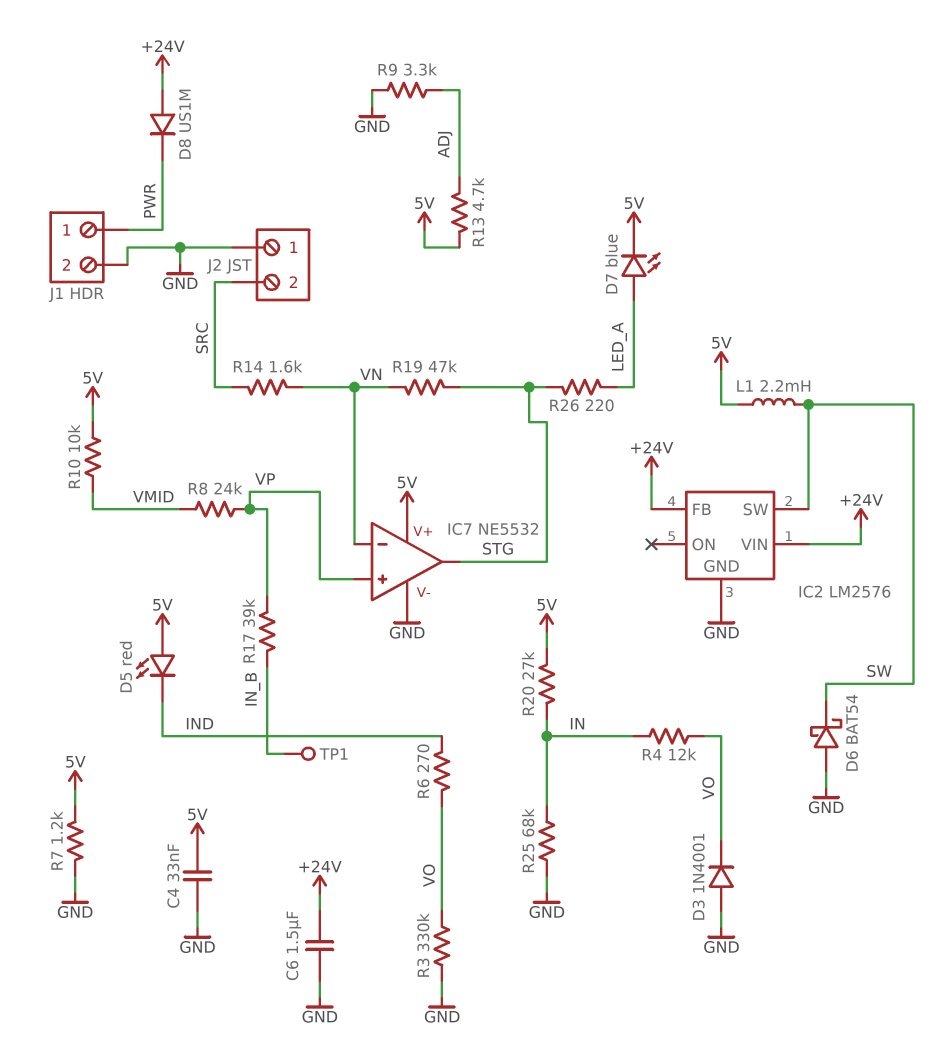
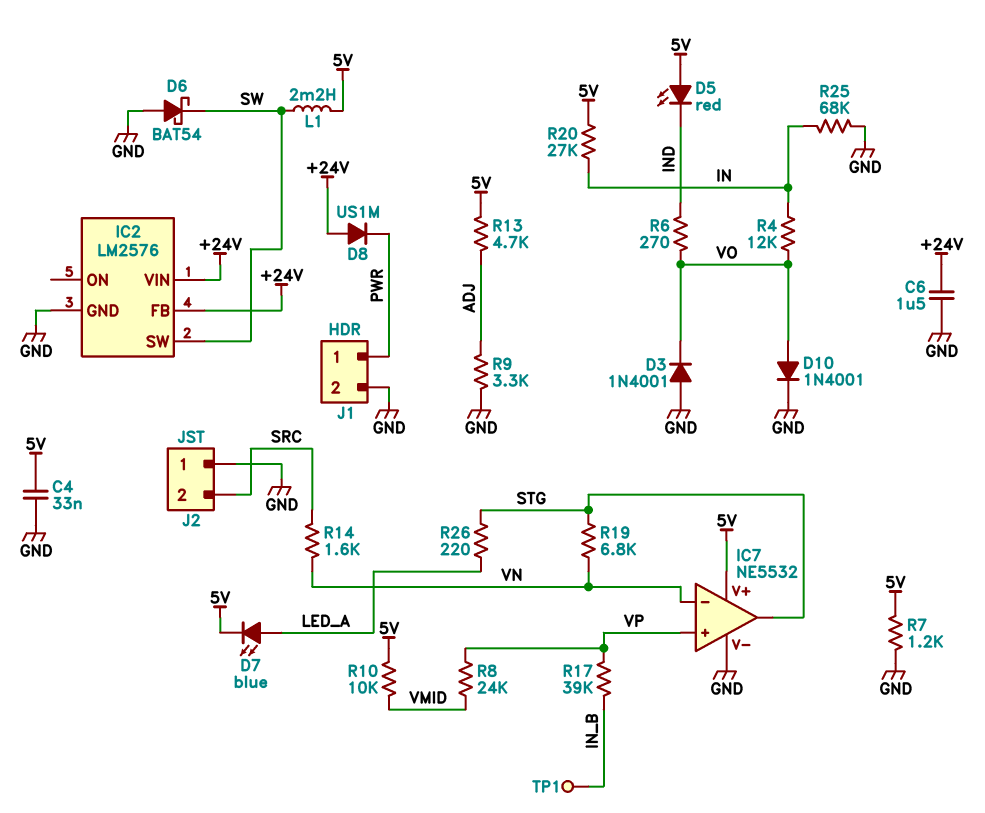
D10: none -> diode 1N4001 (A VO, K GND)
R3: 330k (GND, VO) -> none
R19: 47k (STG, VN) -> 6.8k (STG, VN)

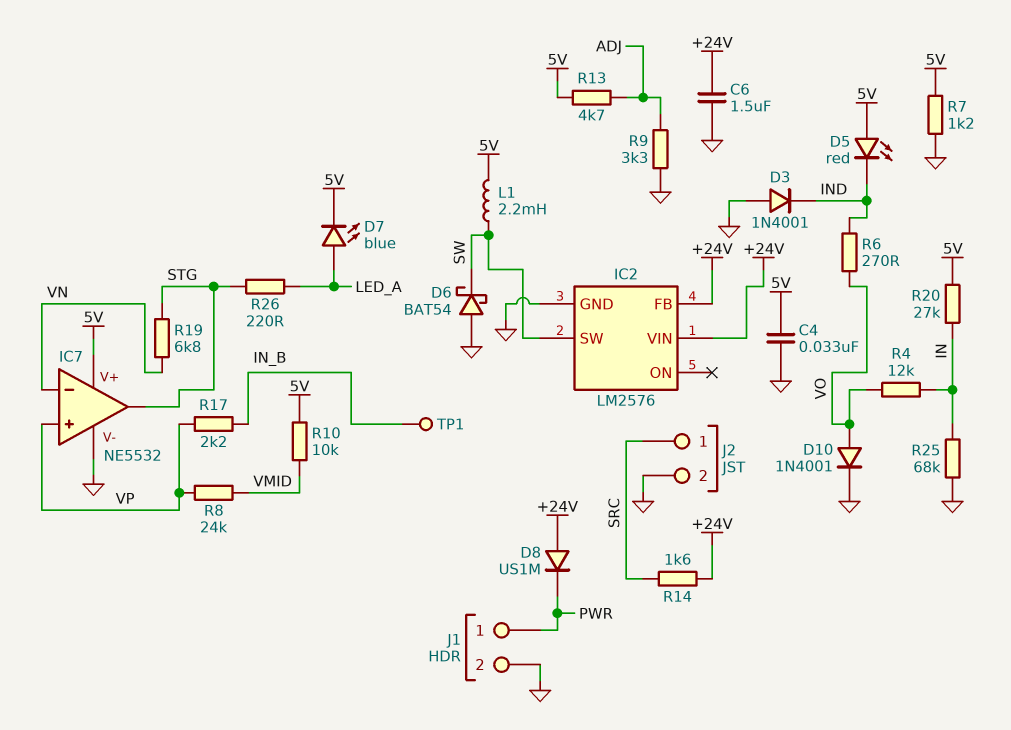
D3: diode 1N4001 (A GND, K VO) -> diode 1N4001 (A GND, K IND)
J2 pin 1: GND -> SRC
J2 pin 2: SRC -> GND
R14: 1.6k (SRC, VN) -> 1.6k (+24V, SRC)
R17: 39k (IN_B, VP) -> 2.2k (IN_B, VP)

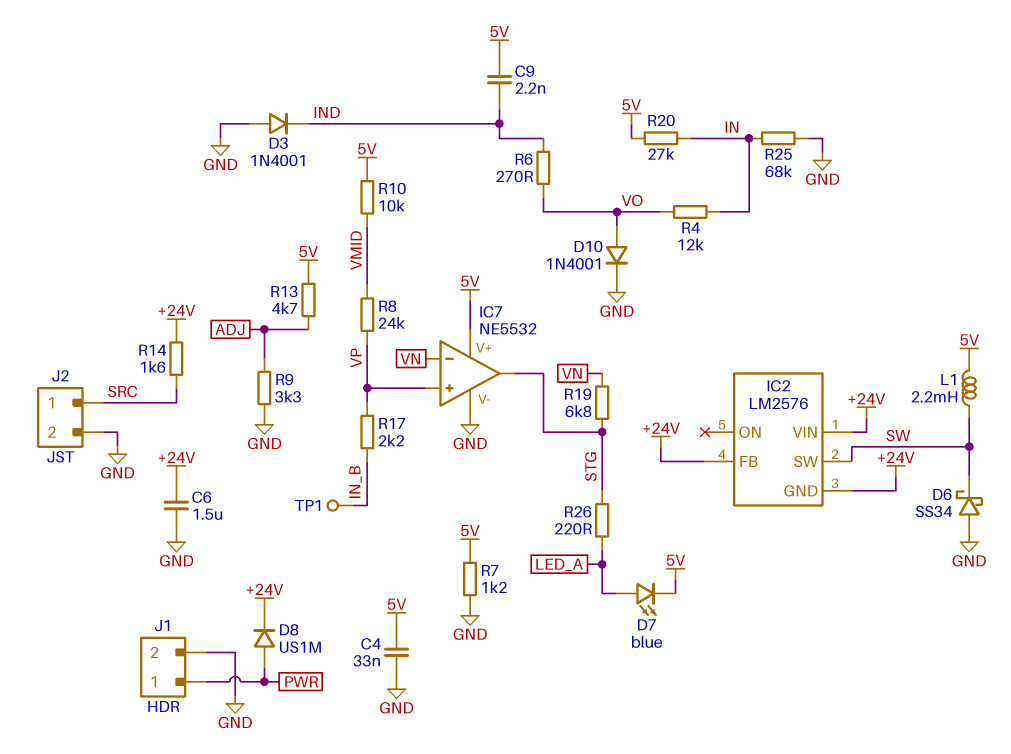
C9: none -> 2.2nF (5V, IND)
D5: LED red (A 5V, K IND) -> none
D6: schottky BAT54 (A GND, K SW) -> schottky SS34 (A GND, K SW)
D8: diode US1M (A +24V, K PWR) -> diode US1M (A PWR, K +24V)
IC2 pin GND: GND -> +24V

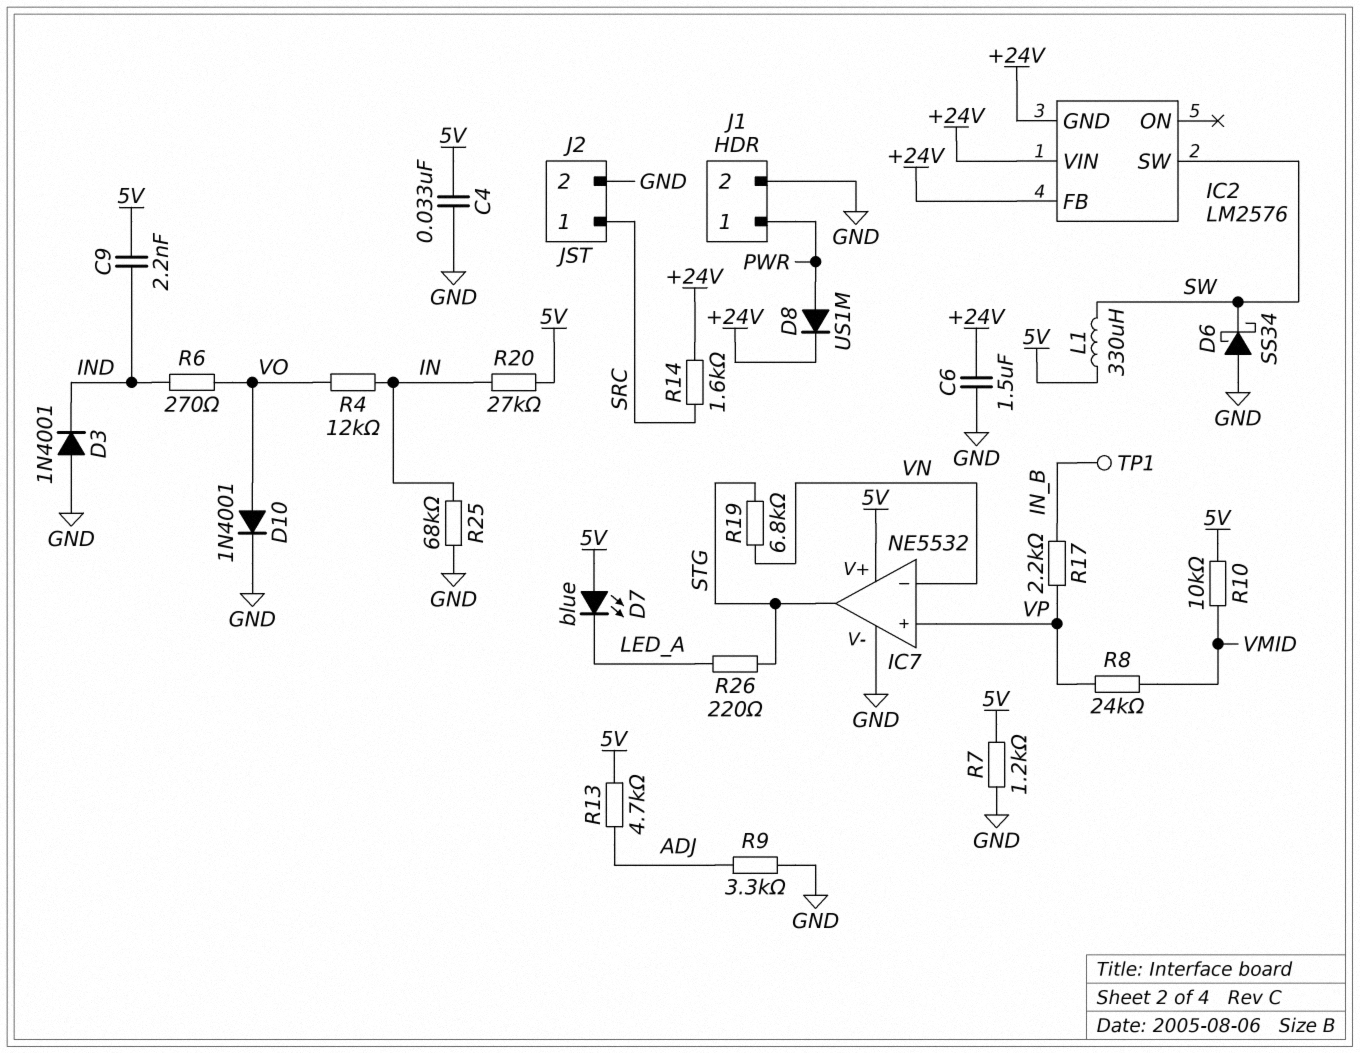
D7: LED blue (A LED_A, K 5V) -> LED blue (A 5V, K LED_A)
L1: 2.2mH (5V, SW) -> 330uH (5V, SW)

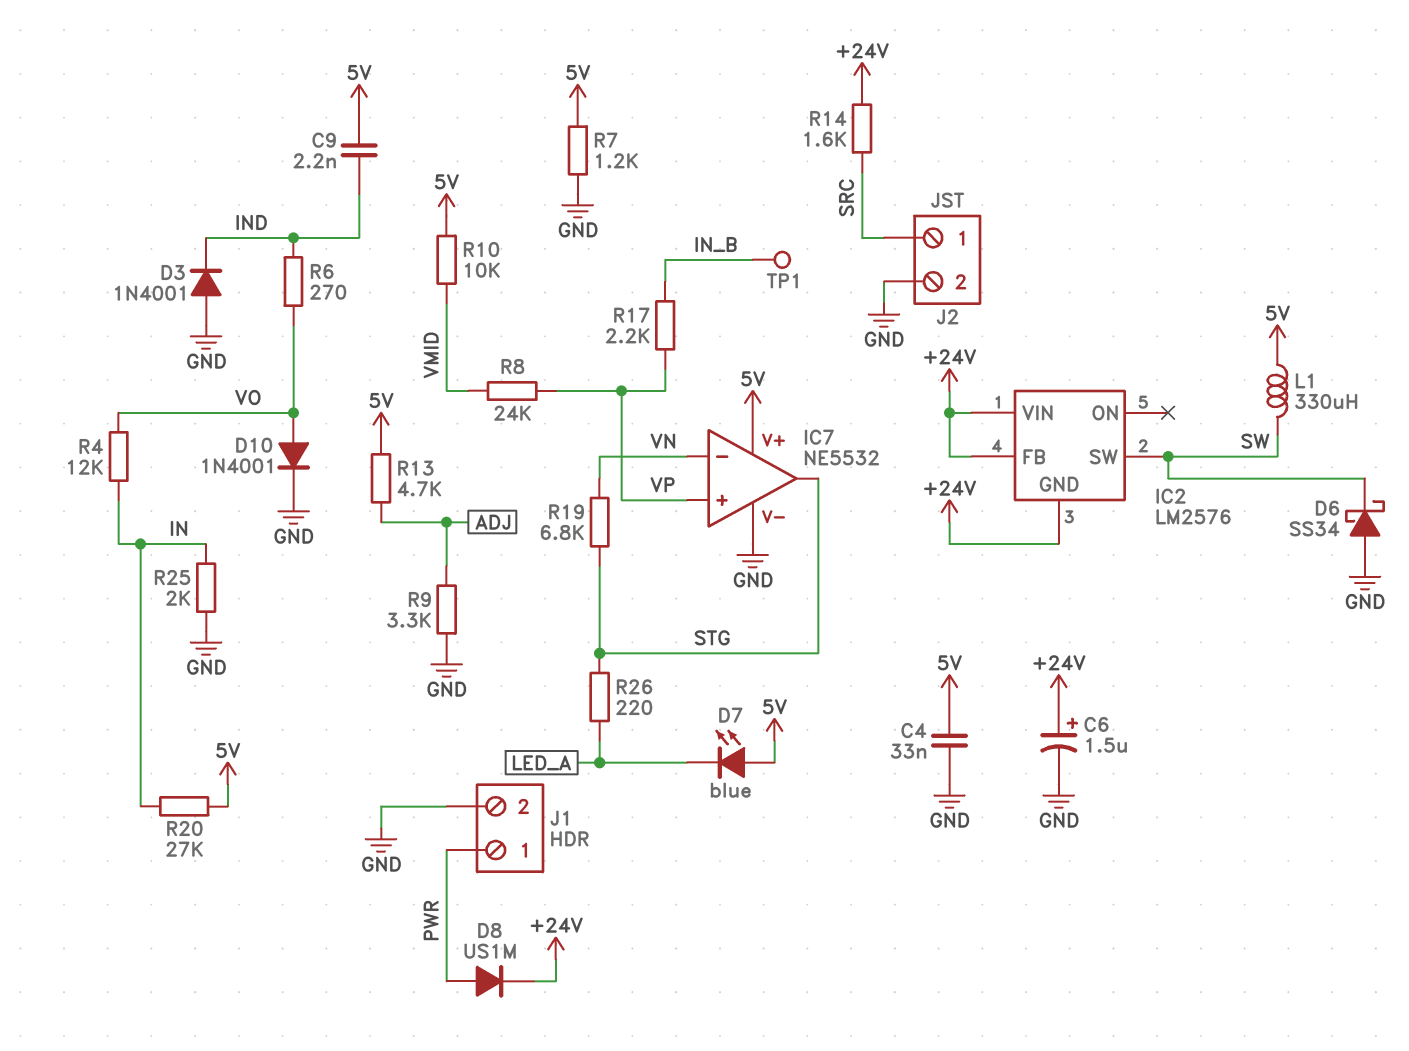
C6: 1.5uF (+24V, GND) -> 1.5uF (plus +24V, minus GND)
R25: 68k (GND, IN) -> 2k (GND, IN)

